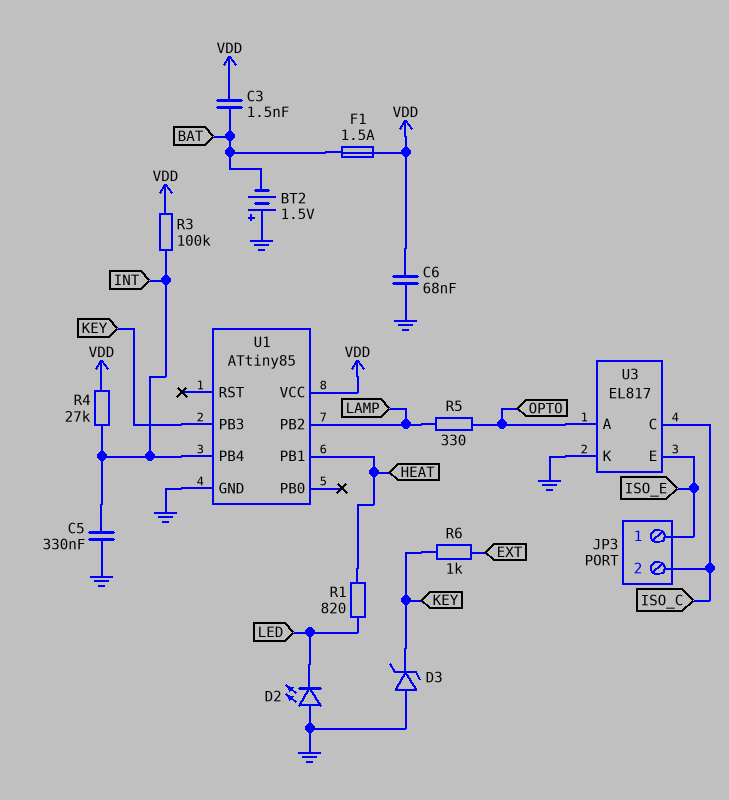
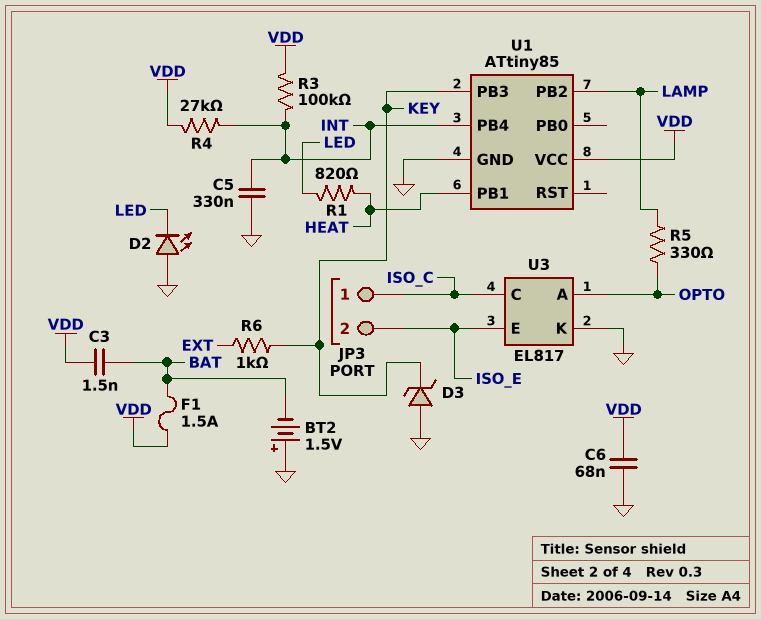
JP3 pin 1: ISO_E -> ISO_C
JP3 pin 2: ISO_C -> ISO_E

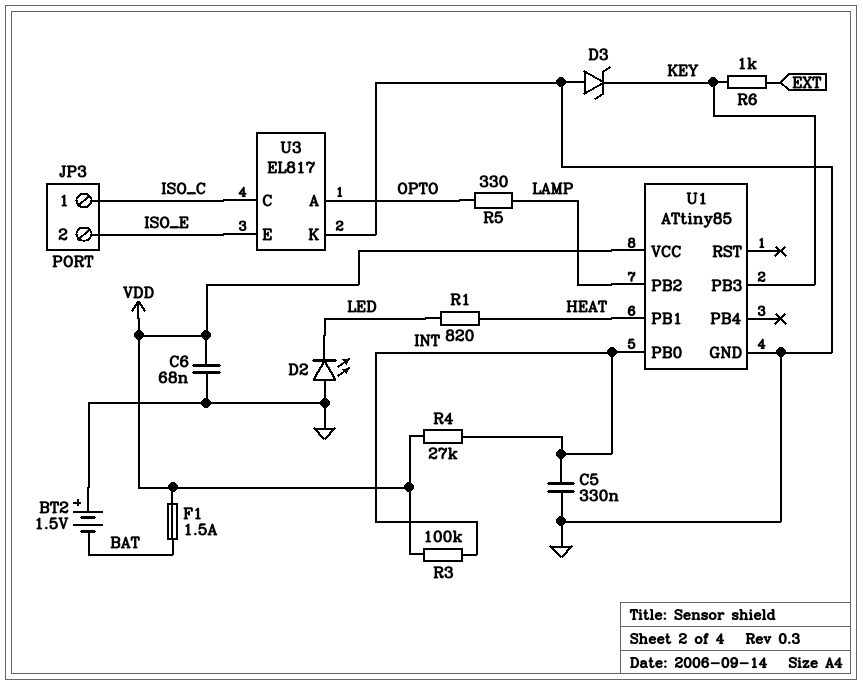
C3: 1.5nF (BAT, VDD) -> none
U1 pin PB0: none -> INT
U1 pin PB4: INT -> none

